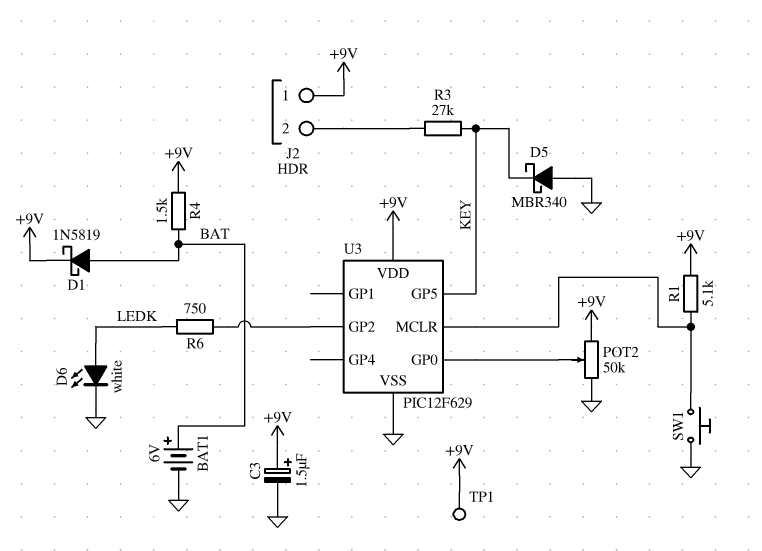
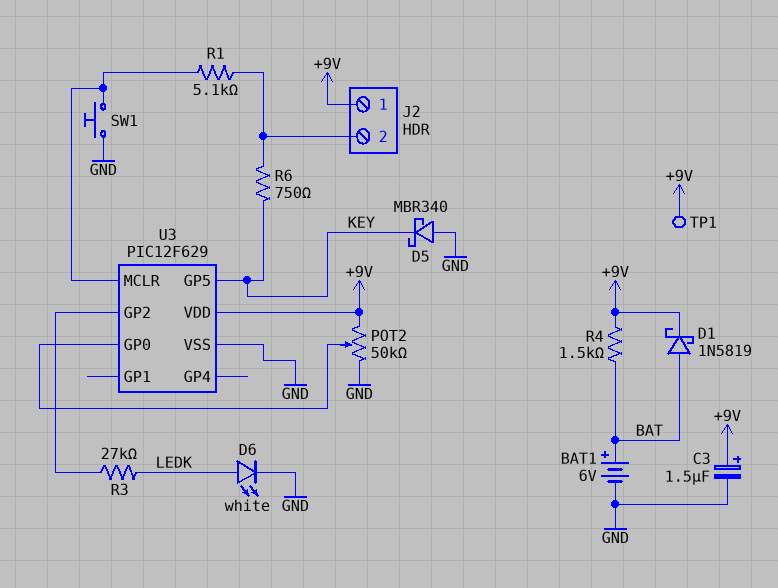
R1: 5.1k (+9V, U3/MCLR) -> 5.1k (J2/2, U3/MCLR)
R3: 27k (J2/2, KEY) -> 27k (LEDK, U3/GP2)
R6: 750 (LEDK, U3/GP2) -> 750 (J2/2, KEY)

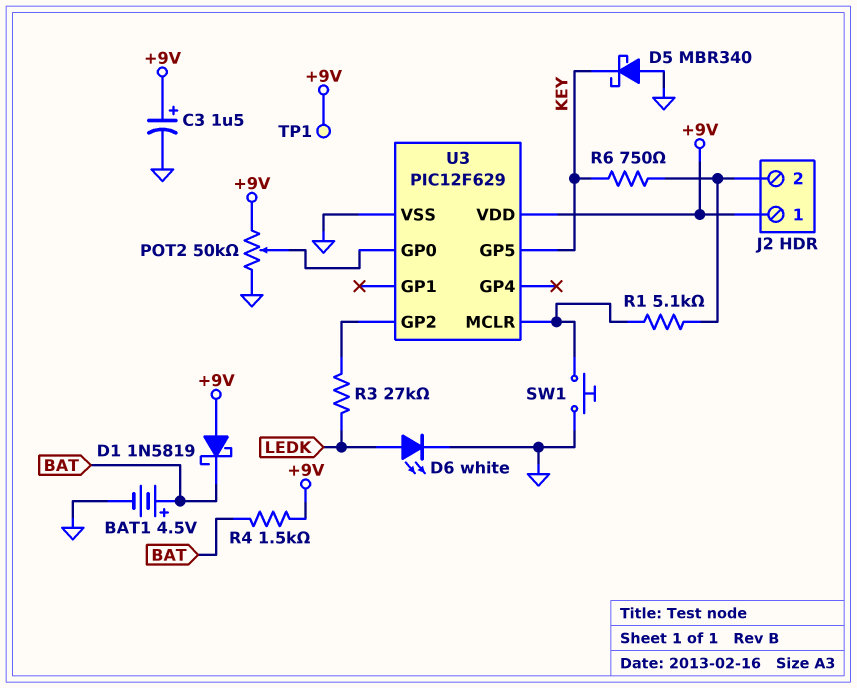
BAT1: 6V (plus BAT, minus GND) -> 4.5V (plus BAT, minus GND)
D1: schottky 1N5819 (A BAT, K +9V) -> schottky 1N5819 (A +9V, K BAT)

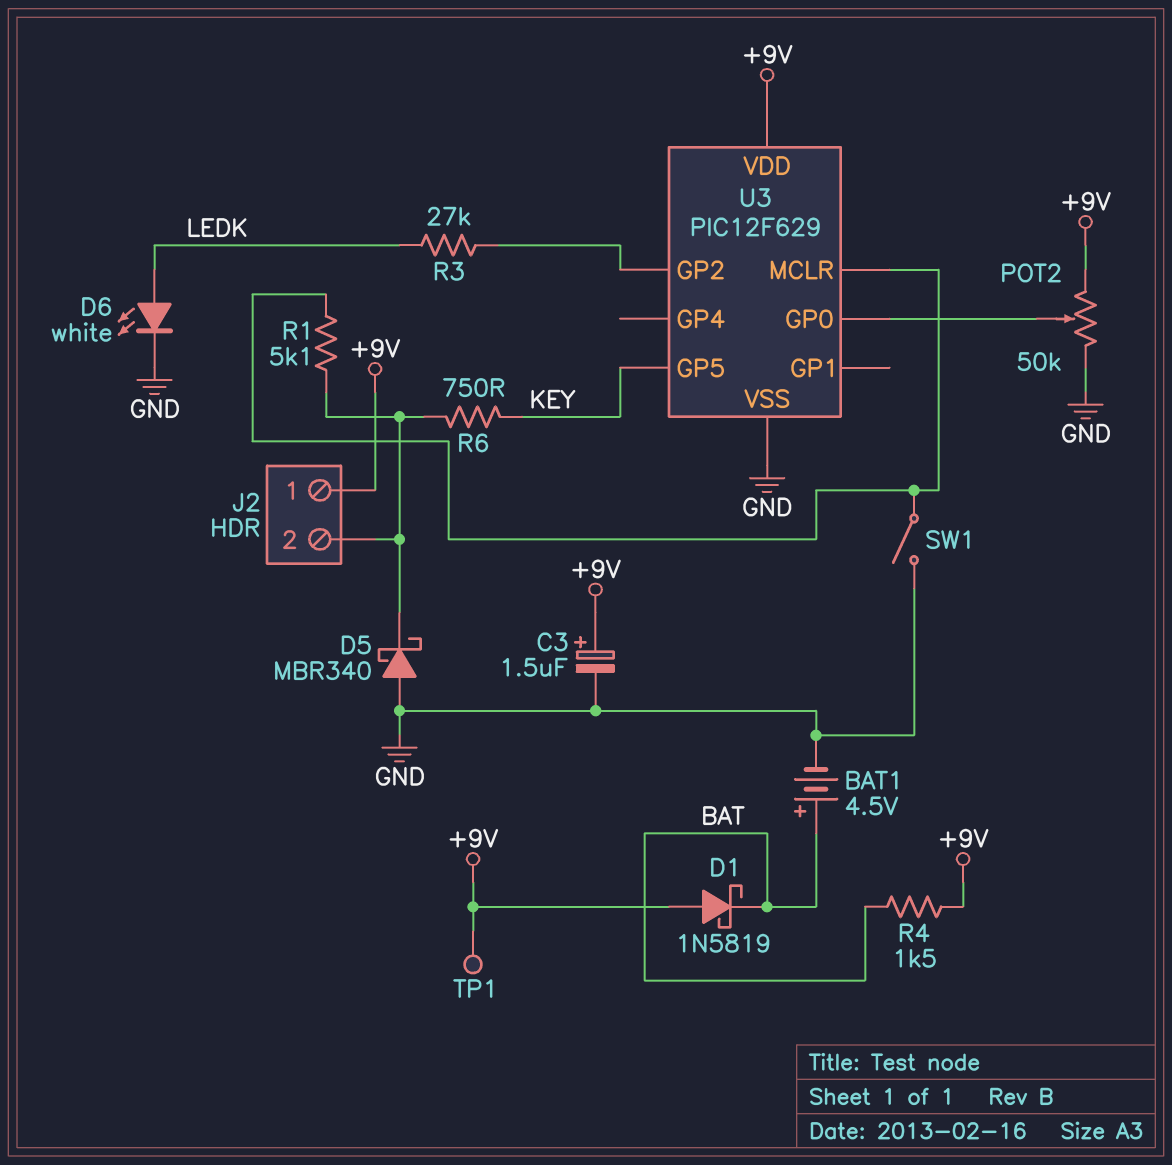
D5: schottky MBR340 (A GND, K KEY) -> schottky MBR340 (A GND, K J2/2)
SW1: button (GND, U3/MCLR) -> switch (GND, U3/MCLR)

